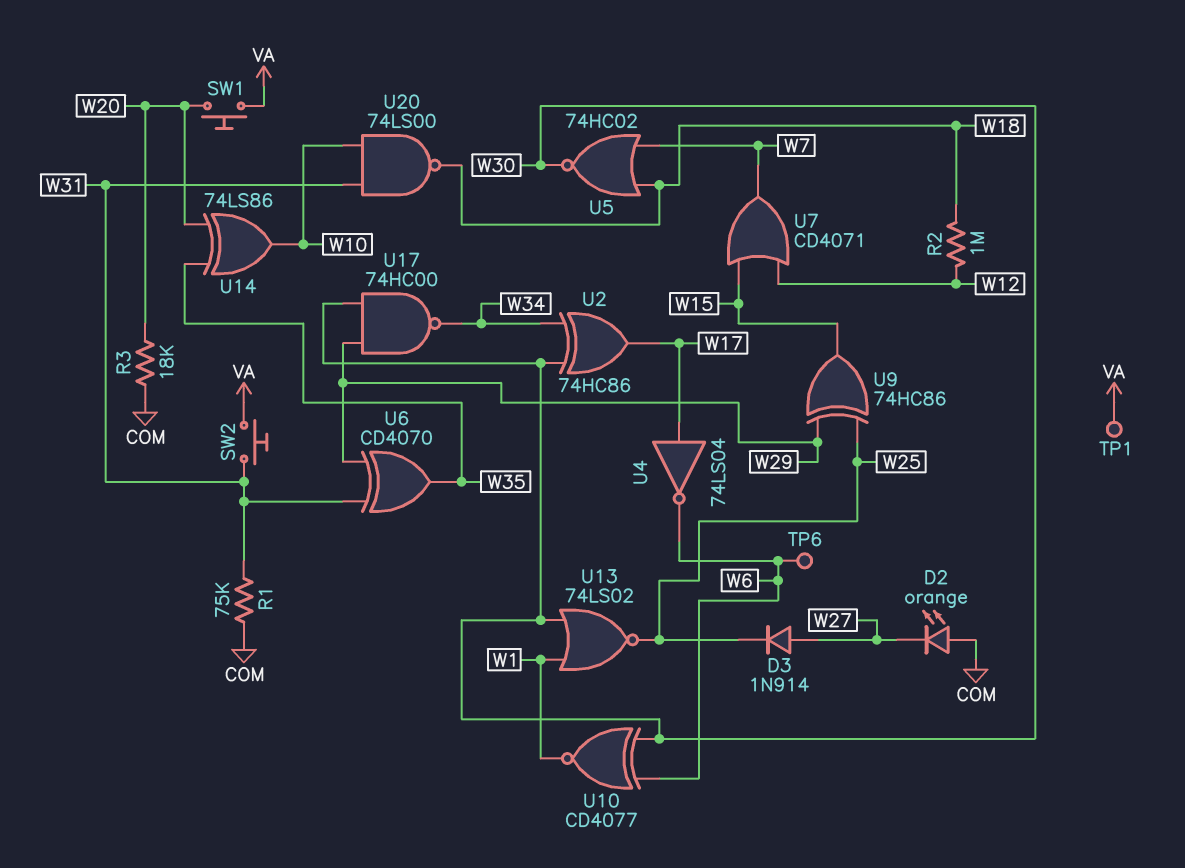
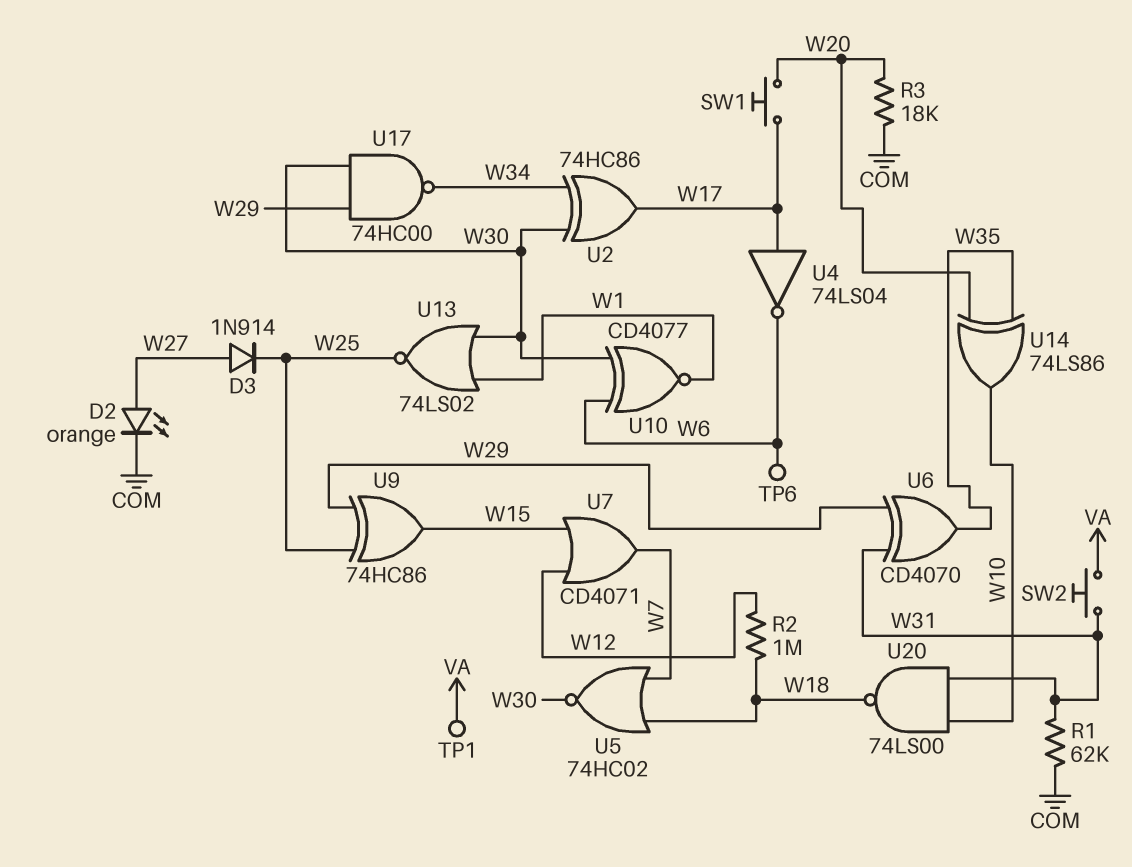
D2: LED orange (A COM, K W27) -> LED orange (A W27, K COM)
R1: 75k (COM, W31) -> 62k (COM, W31)
SW1: button (VA, W20) -> button (W17, W20)

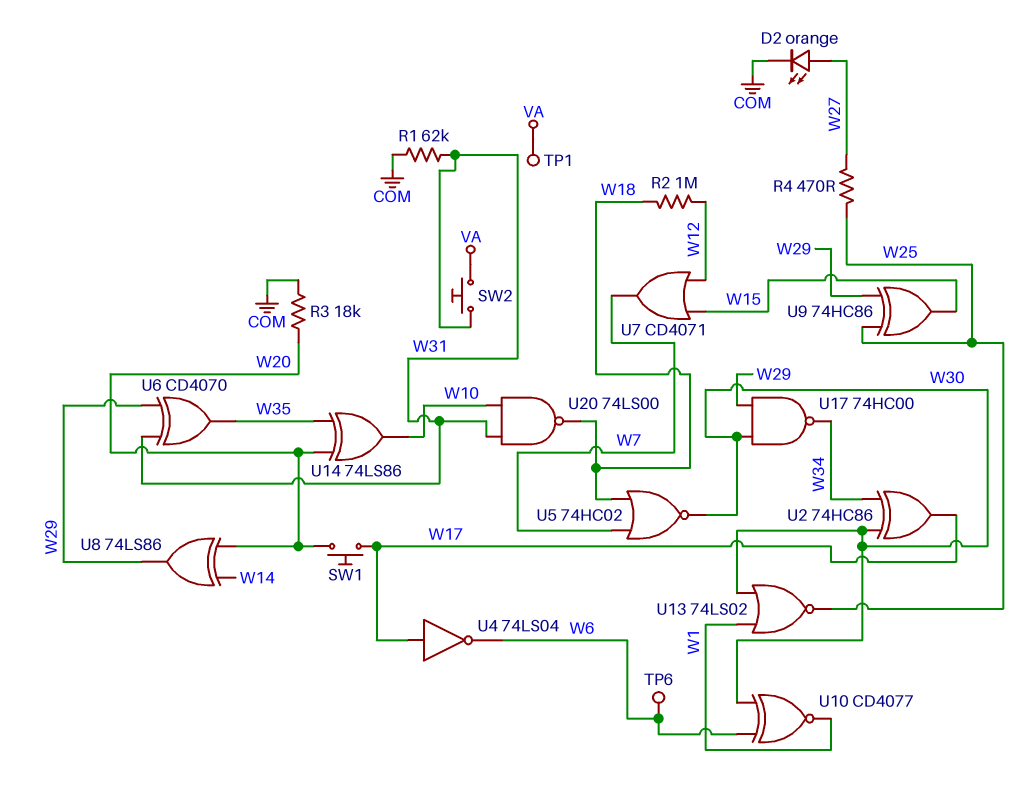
D3: diode 1N914 (A W27, K W25) -> none
R4: none -> 470 (W25, W27)
U8: none -> XOR 74LS86 (in W14, in W20, out W29)

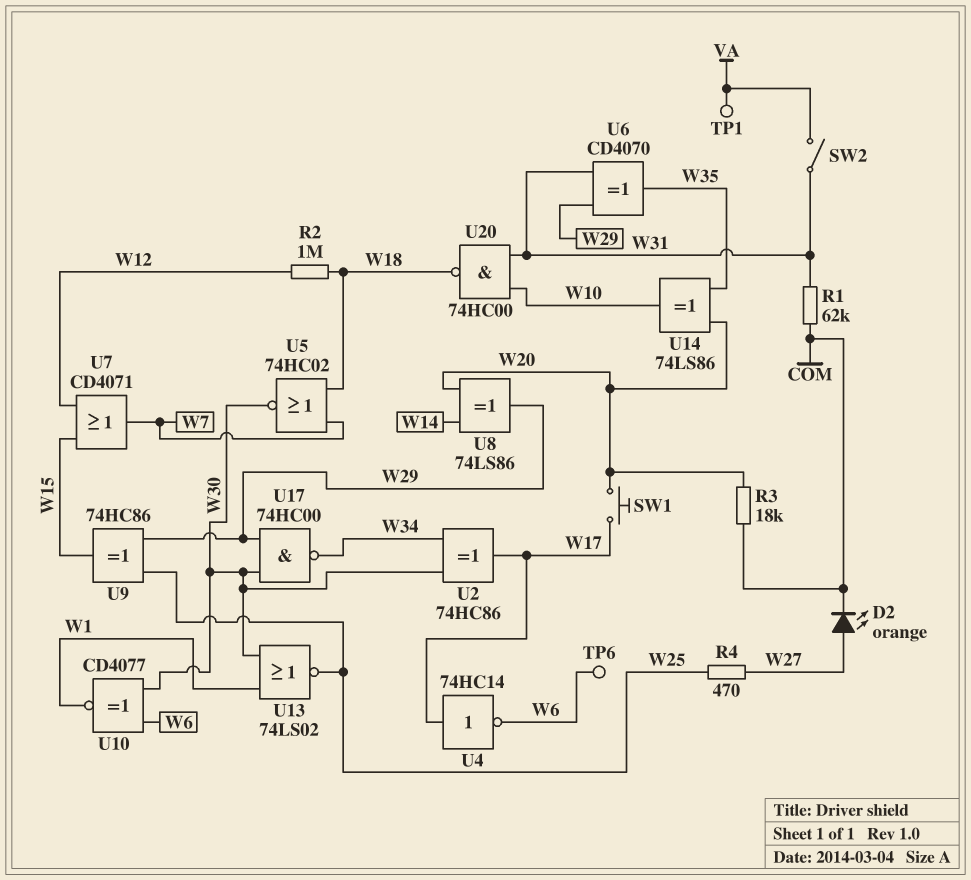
SW2: button (VA, W31) -> switch (VA, W31)
U4: NOT 74LS04 (in W17, out W6) -> NOT 74HC14 (in W17, out W6)
U20: NAND 74LS00 (in W10, in W31, out W18) -> NAND 74HC00 (in W10, in W31, out W18)

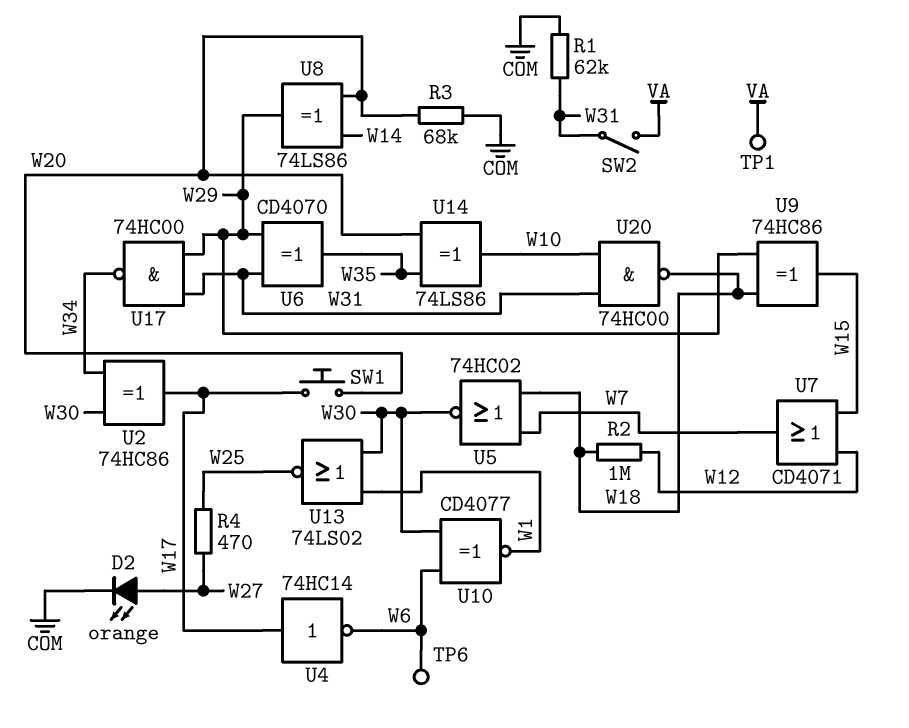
R3: 18k (COM, W20) -> 68k (COM, W20)
U9: XOR 74HC86 (in W25, in W29, out W15) -> XOR 74HC86 (in W18, in W29, out W15)
U17: NAND 74HC00 (in W29, in W30, out W34) -> NAND 74HC00 (in W29, in W31, out W34)

